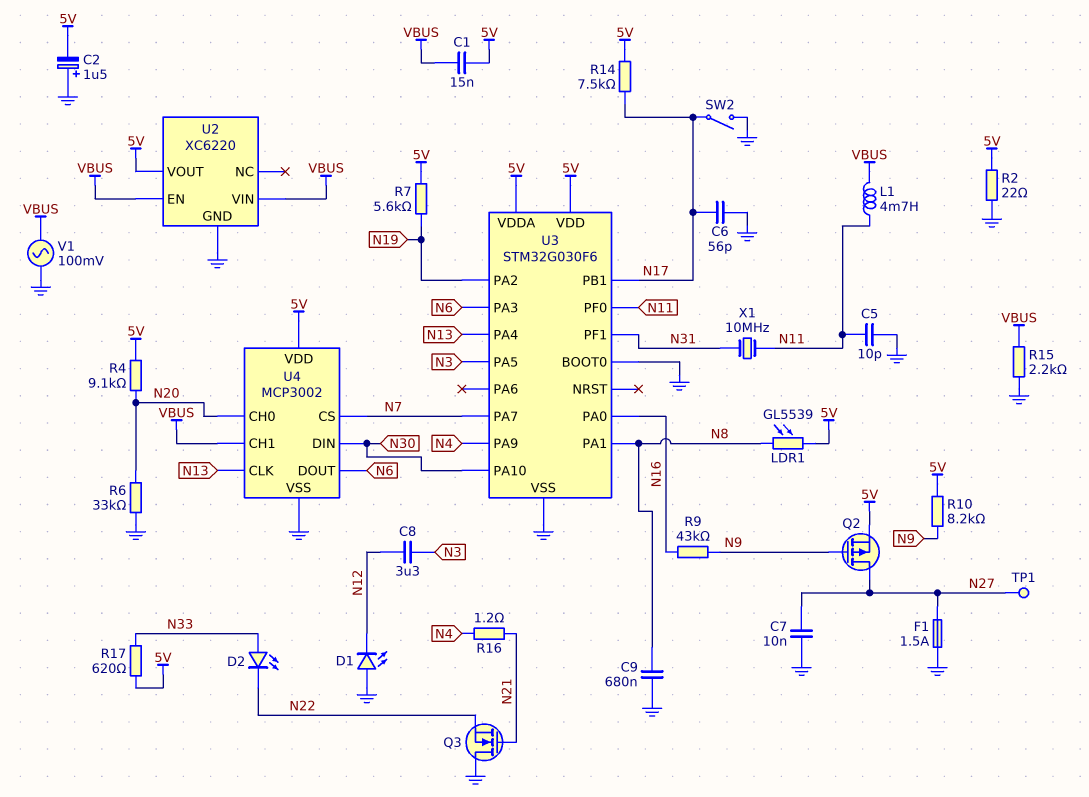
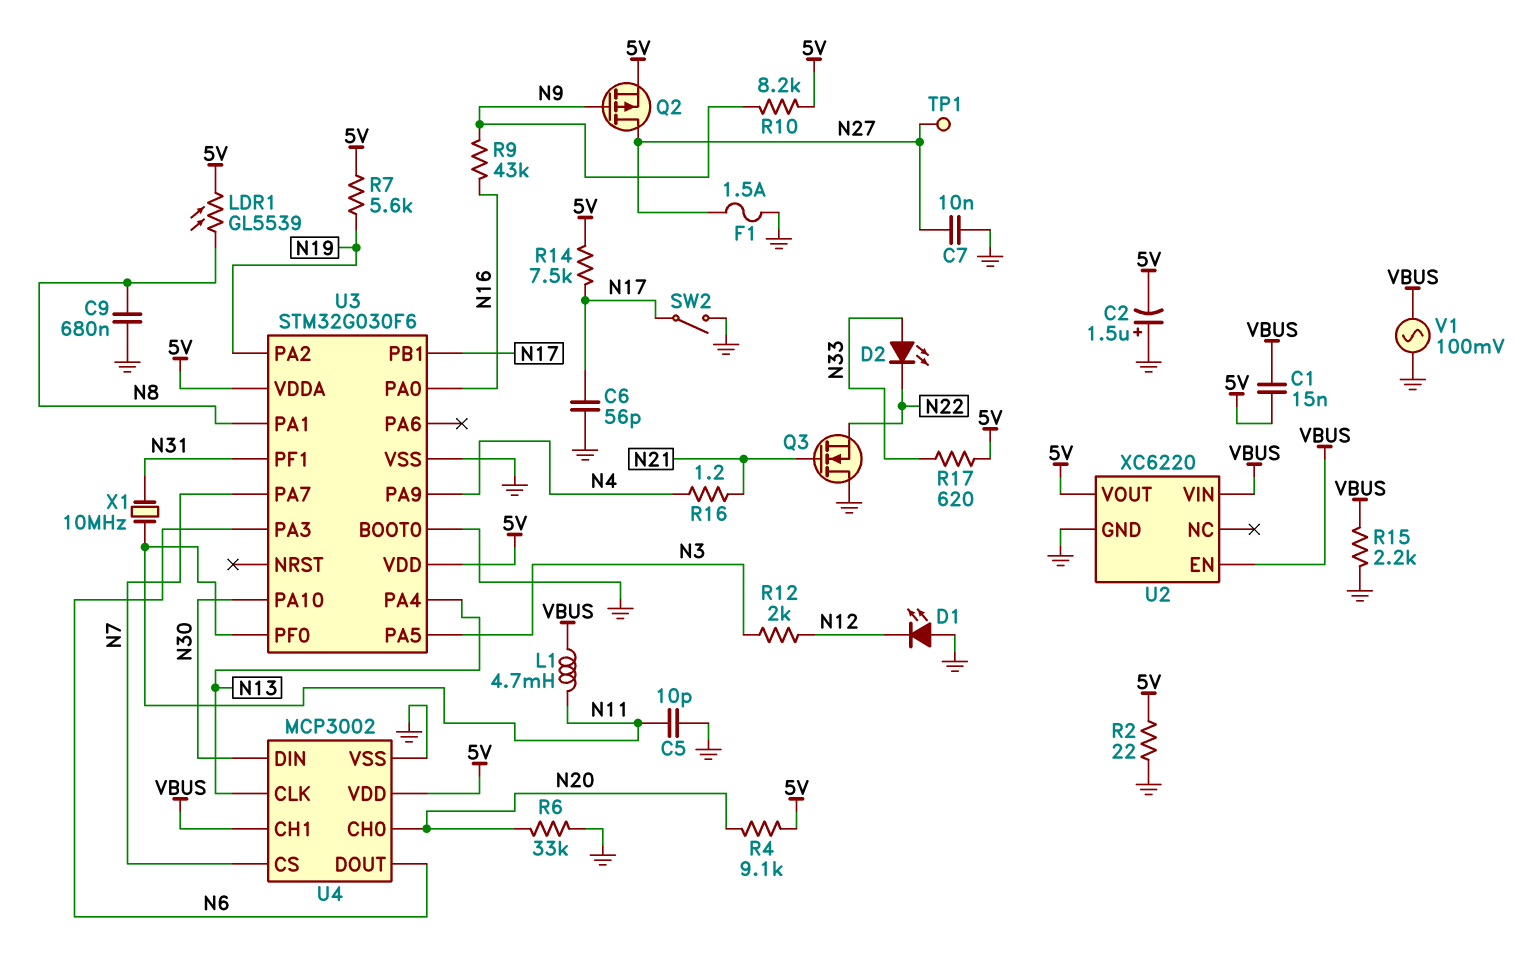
C8: 3.3uF (N3, N12) -> none
R12: none -> 2k (N3, N12)

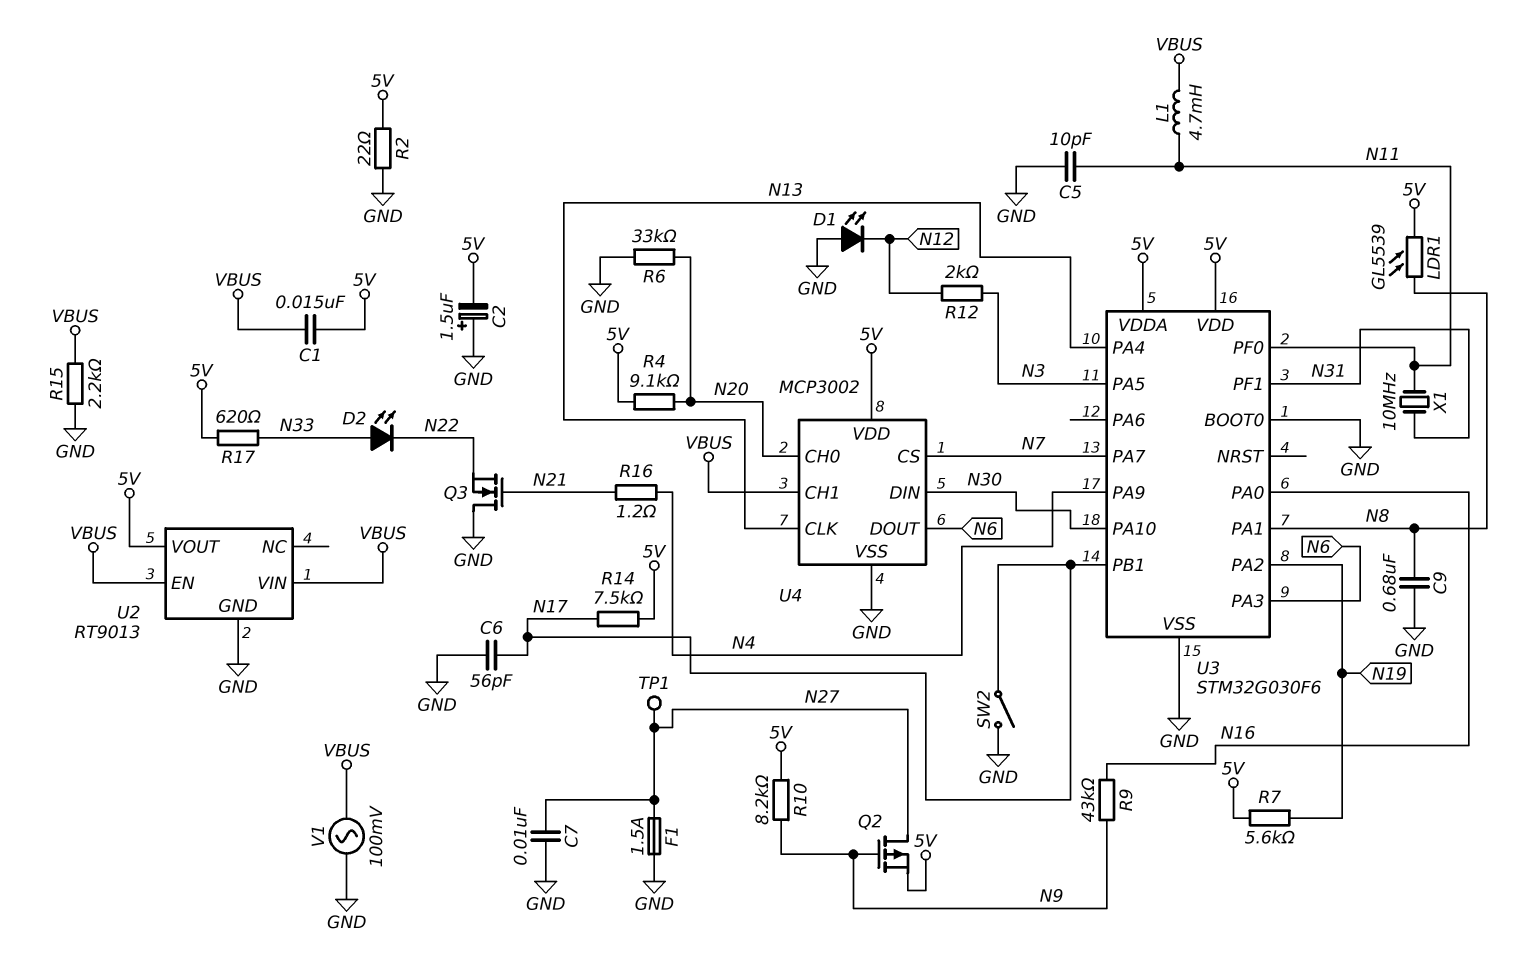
U2: XC6220 -> RT9013

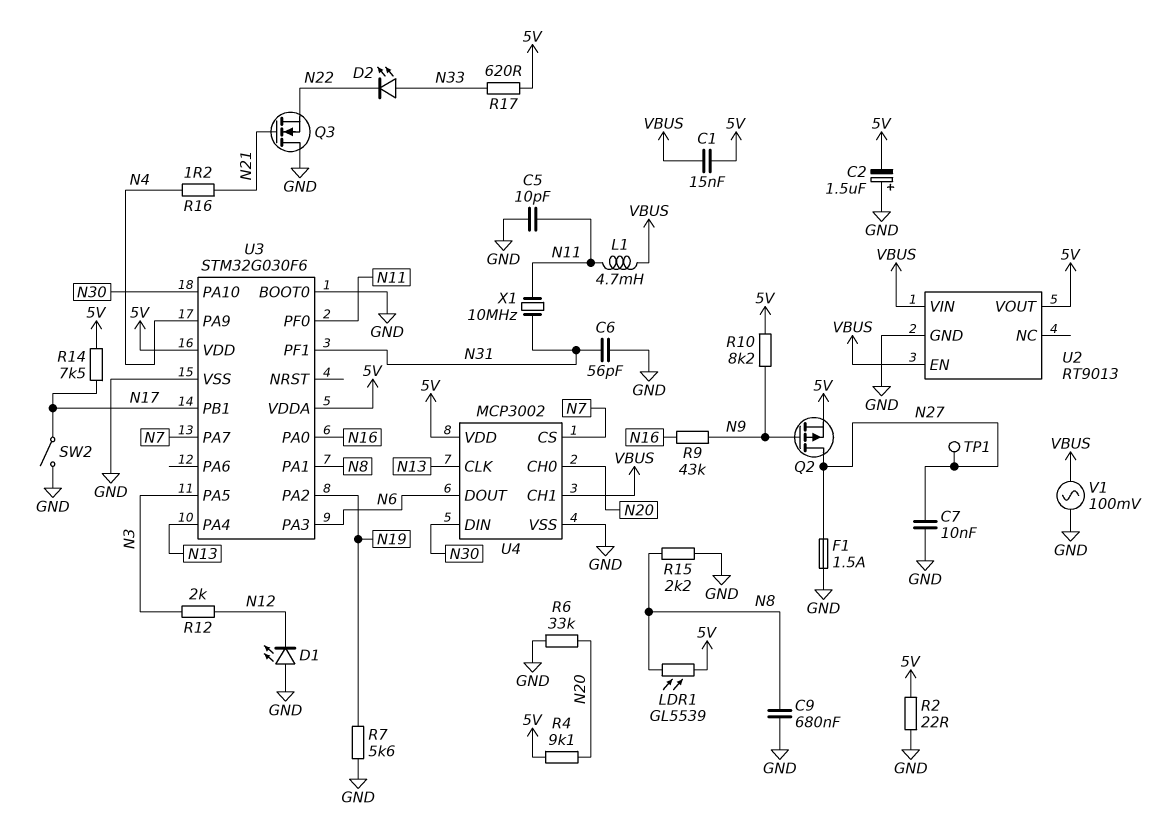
C6: 56pF (GND, N17) -> 56pF (GND, N31)
R7: 5.6k (5V, N19) -> 5.6k (GND, N19)
R15: 2.2k (GND, VBUS) -> 2.2k (GND, N8)

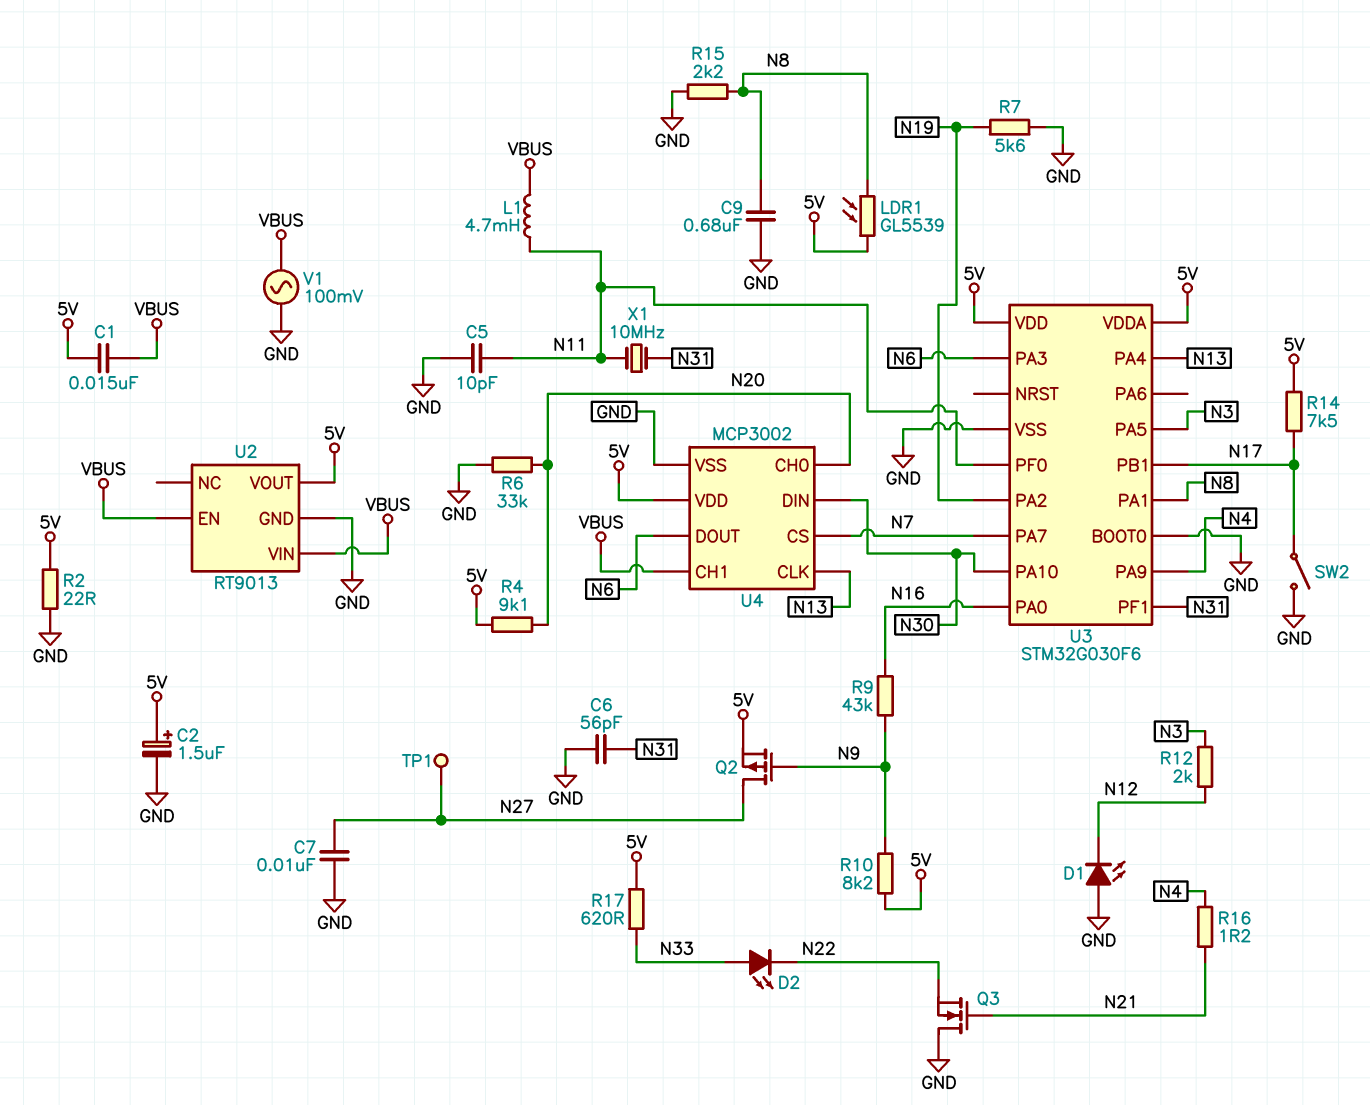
C2: 1.5uF (plus GND, minus 5V) -> 1.5uF (plus 5V, minus GND)
F1: 1.5A (GND, N27) -> none

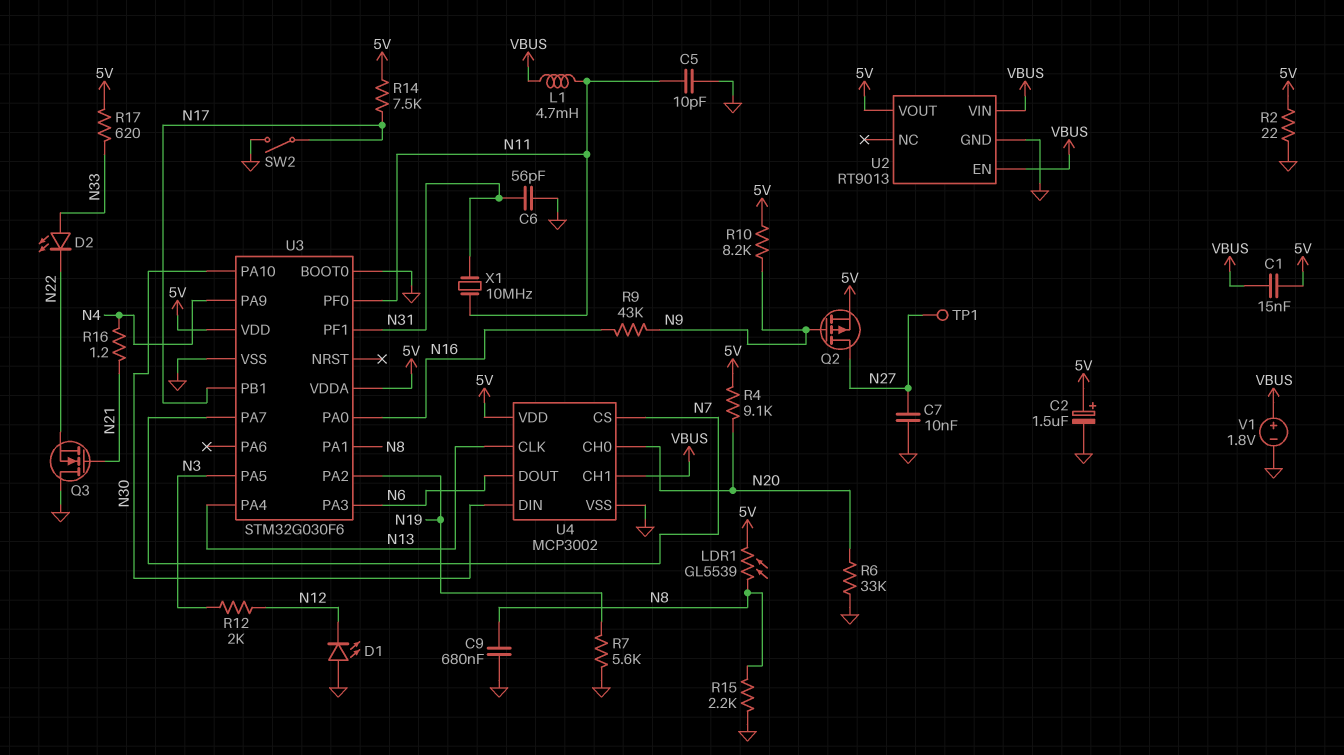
V1: AC 100mV (GND, VBUS) -> 1.8V (plus VBUS, minus GND)

